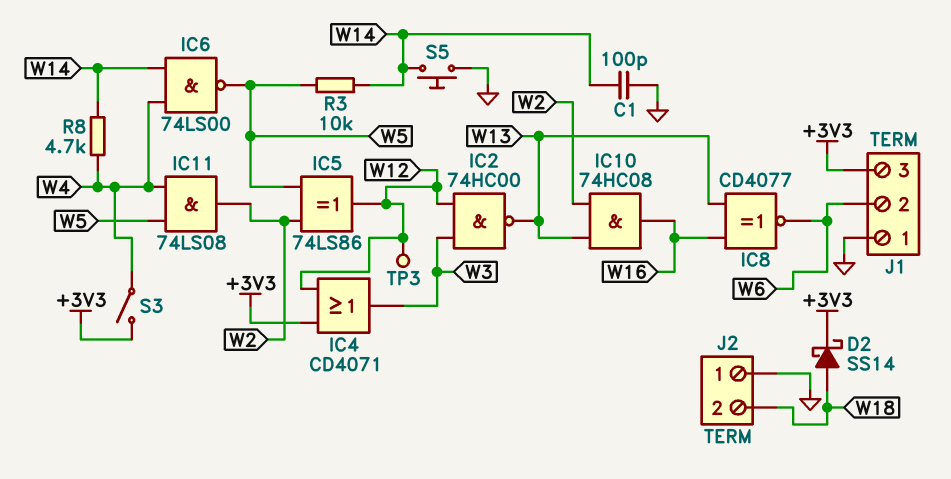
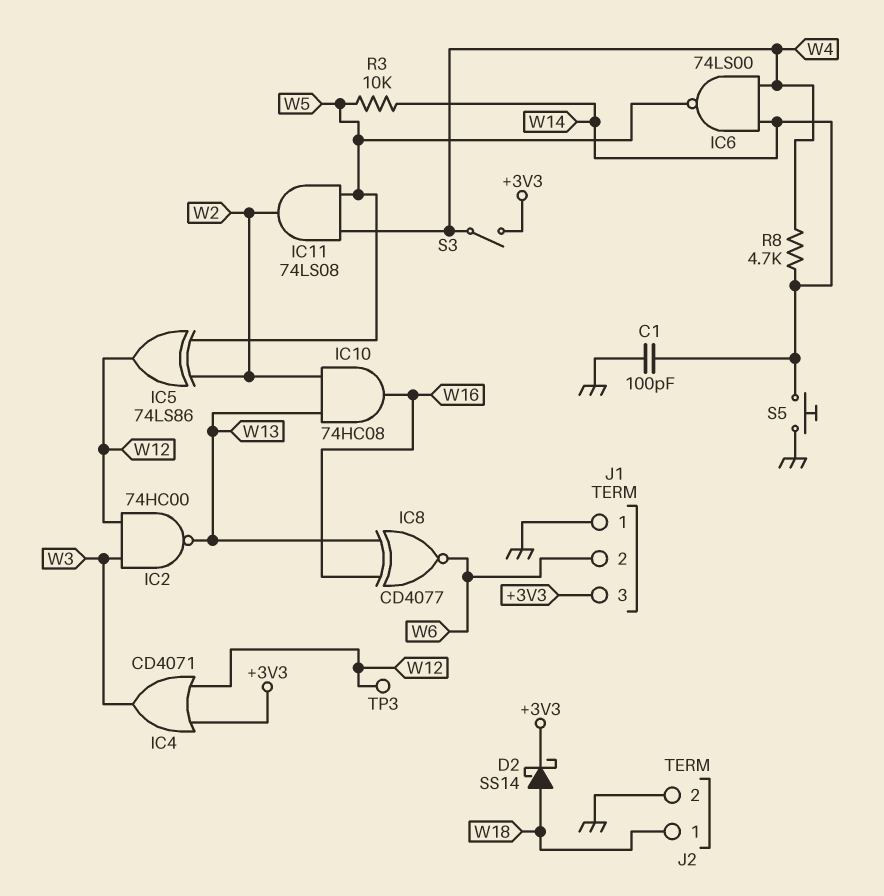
J2 pin 1: GND -> W18
J2 pin 2: W18 -> GND

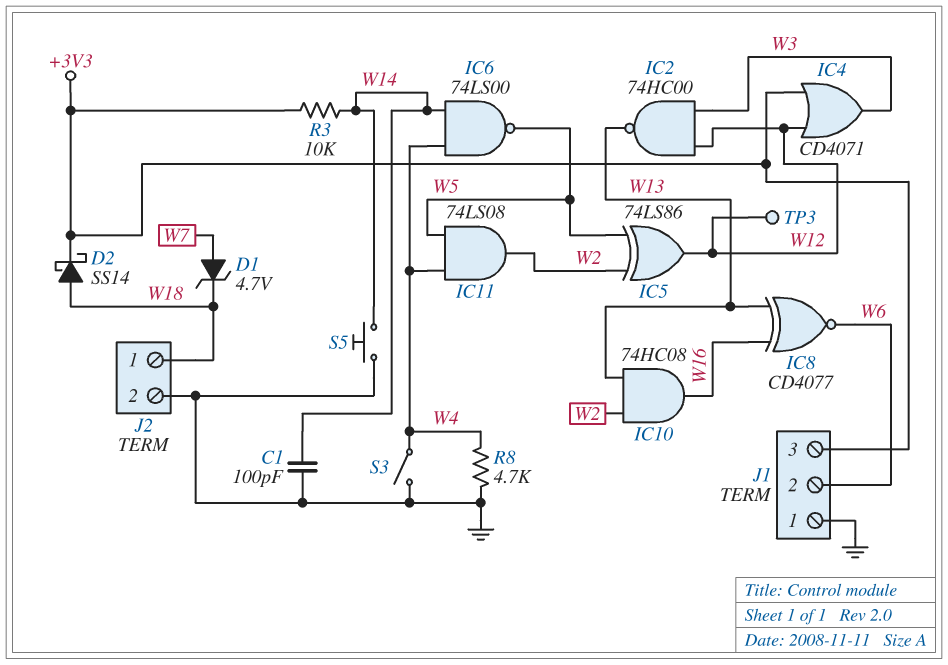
D1: none -> zener 4.7V (A W7, K W18)
R3: 10k (W5, W14) -> 10k (+3V3, W14)
R8: 4.7k (W4, W14) -> 4.7k (GND, W4)
S3: switch (+3V3, W4) -> switch (GND, W4)

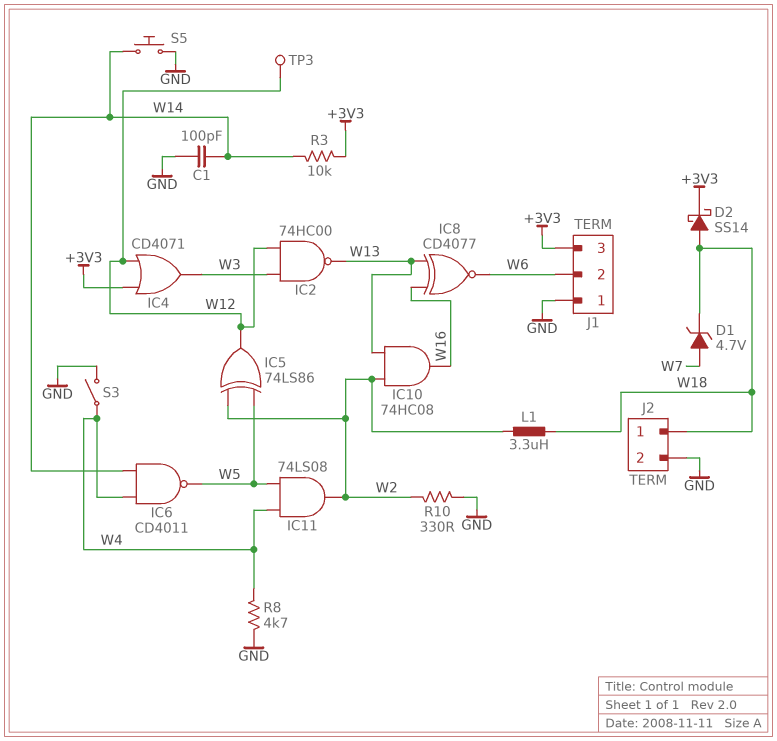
IC6: NAND 74LS00 (in W4, in W14, out W5) -> NAND CD4011 (in W4, in W14, out W5)
L1: none -> 3.3uH (W2, W18)
R10: none -> 330 (GND, W2)

